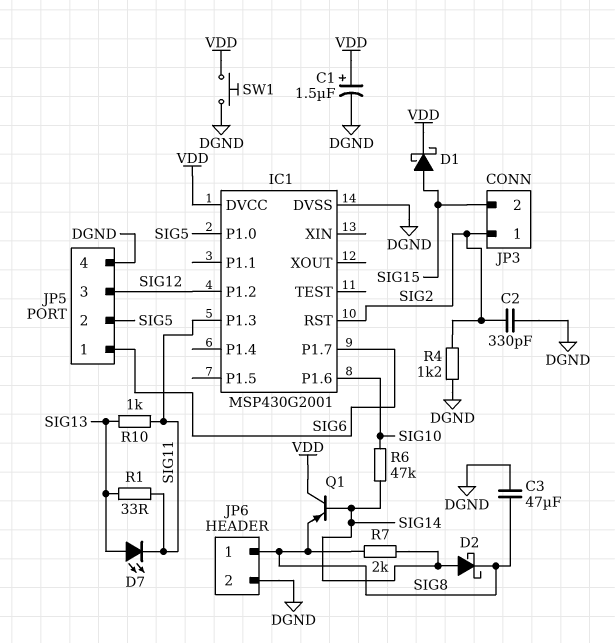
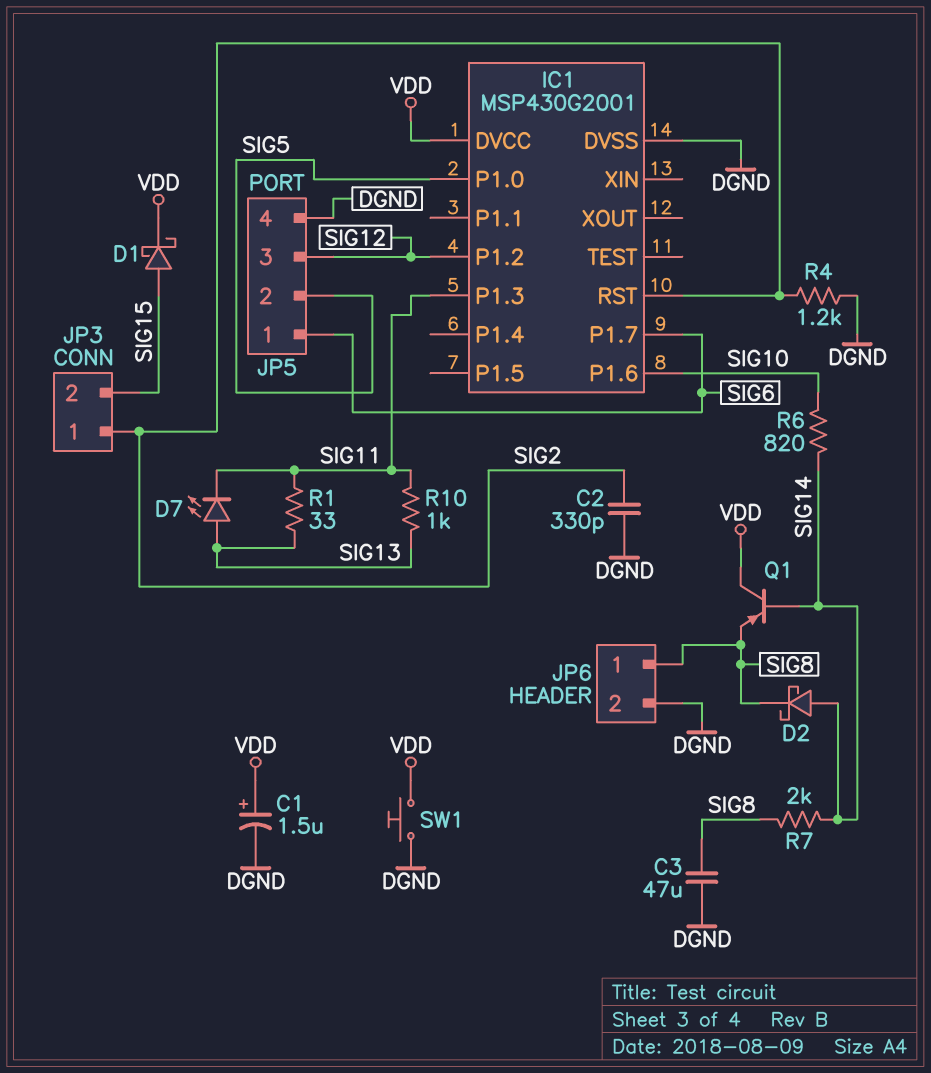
R6: 47k (SIG10, SIG14) -> 820 (SIG10, SIG14)

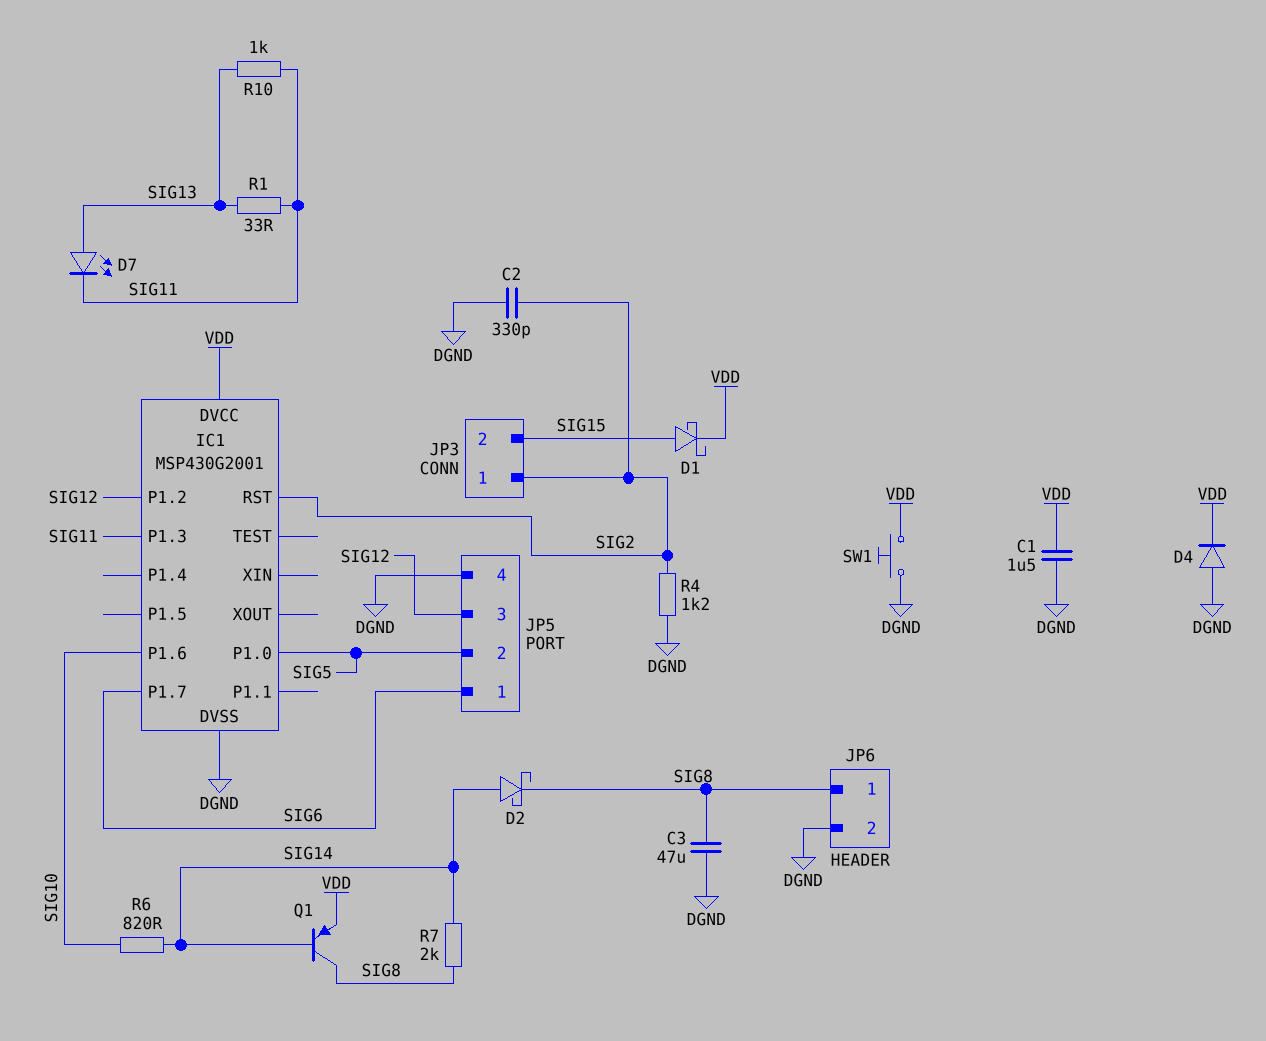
C1: 1.5uF (plus VDD, minus DGND) -> 1.5uF (DGND, VDD)
D4: none -> diode (A DGND, K VDD)
Q1: PNP (B SIG14, C VDD, E SIG8) -> PNP (B SIG14, C SIG8, E VDD)

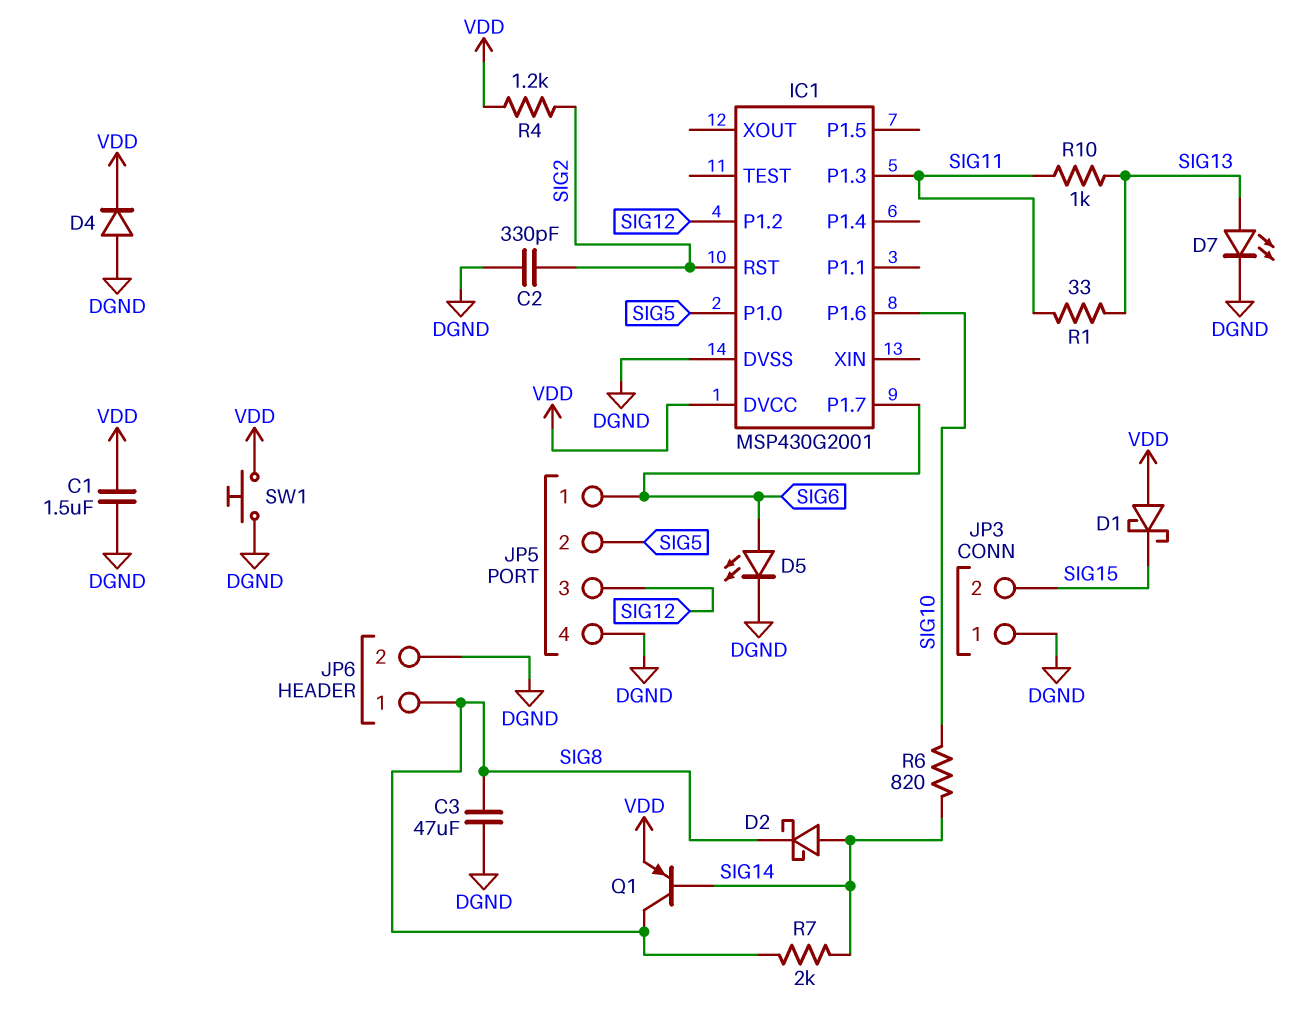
D1: schottky (A SIG15, K VDD) -> schottky (A VDD, K SIG15)
D5: none -> LED (A SIG6, K DGND)
D7: LED (A SIG13, K SIG11) -> LED (A SIG13, K DGND)
JP3 pin 1: SIG2 -> DGND
R4: 1.2k (DGND, SIG2) -> 1.2k (SIG2, VDD)

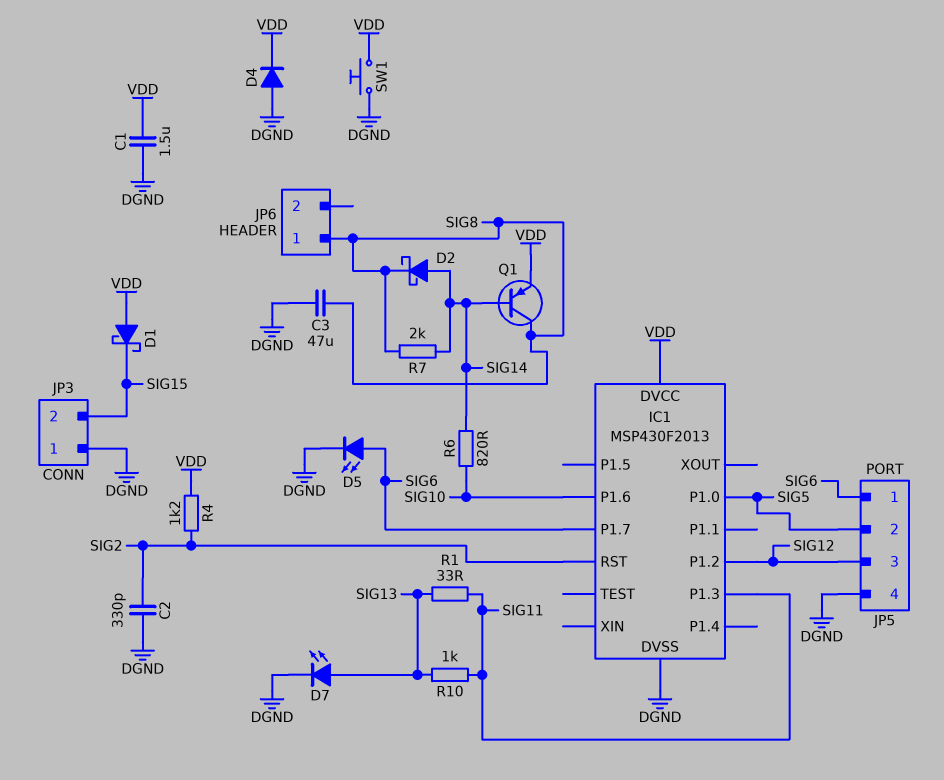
IC1: MSP430G2001 -> MSP430F2013
JP6 pin 2: DGND -> none

